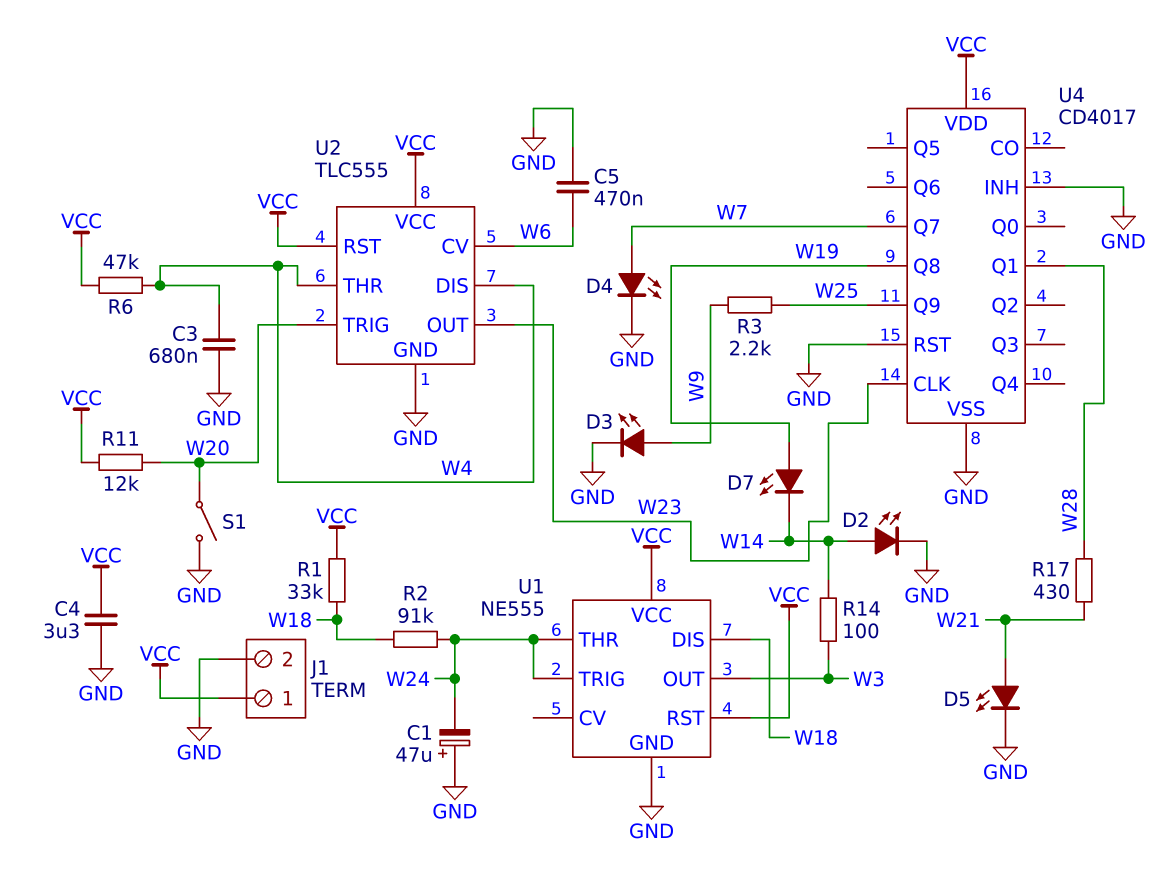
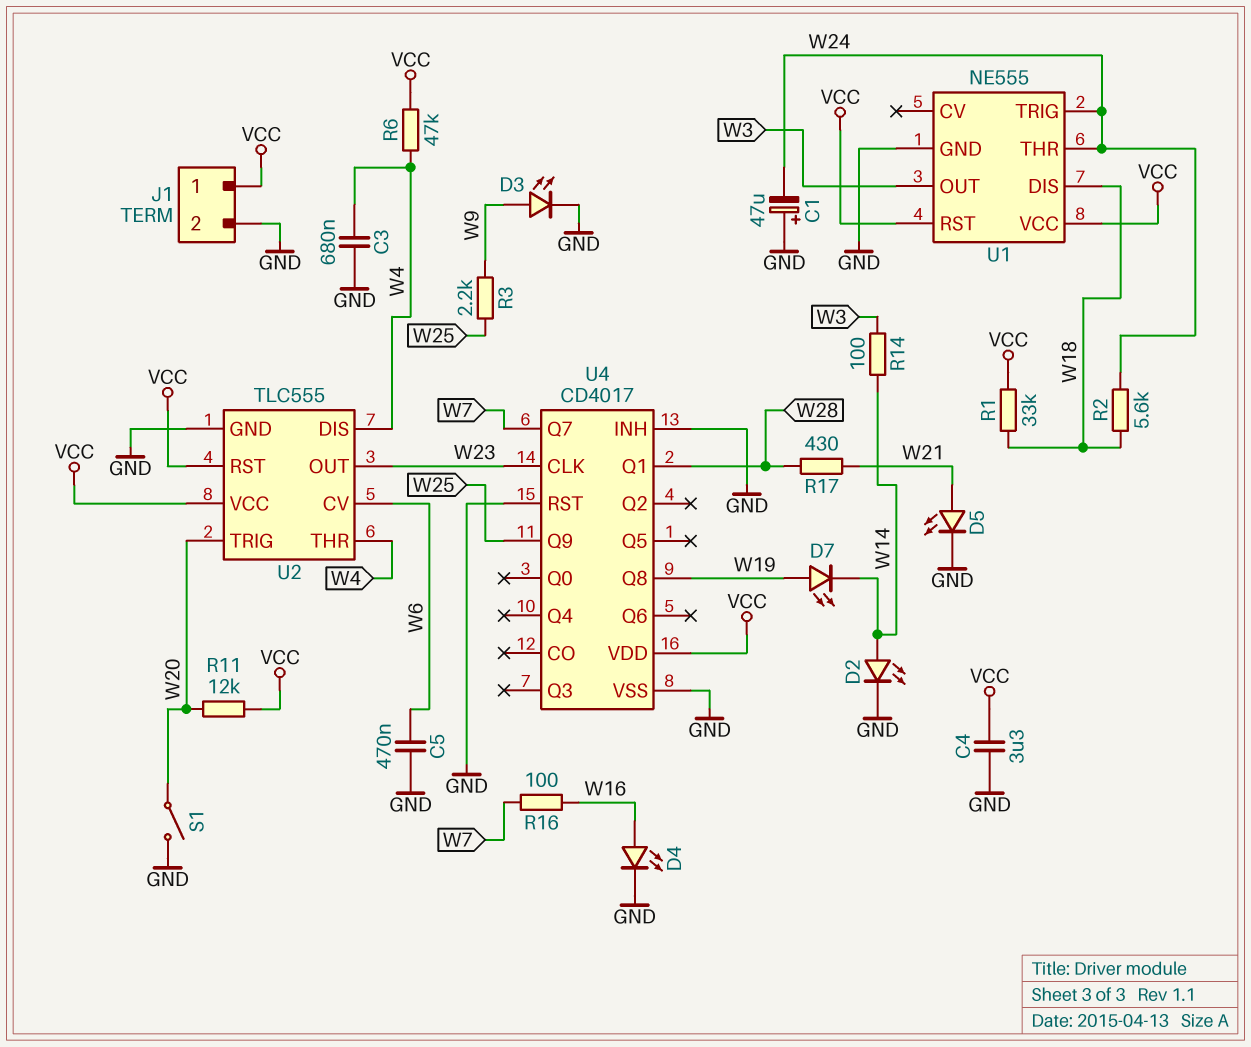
D4: LED (A W7, K GND) -> LED (A W16, K GND)
R2: 91k (W18, W24) -> 5.6k (W18, W24)
R16: none -> 100 (W7, W16)

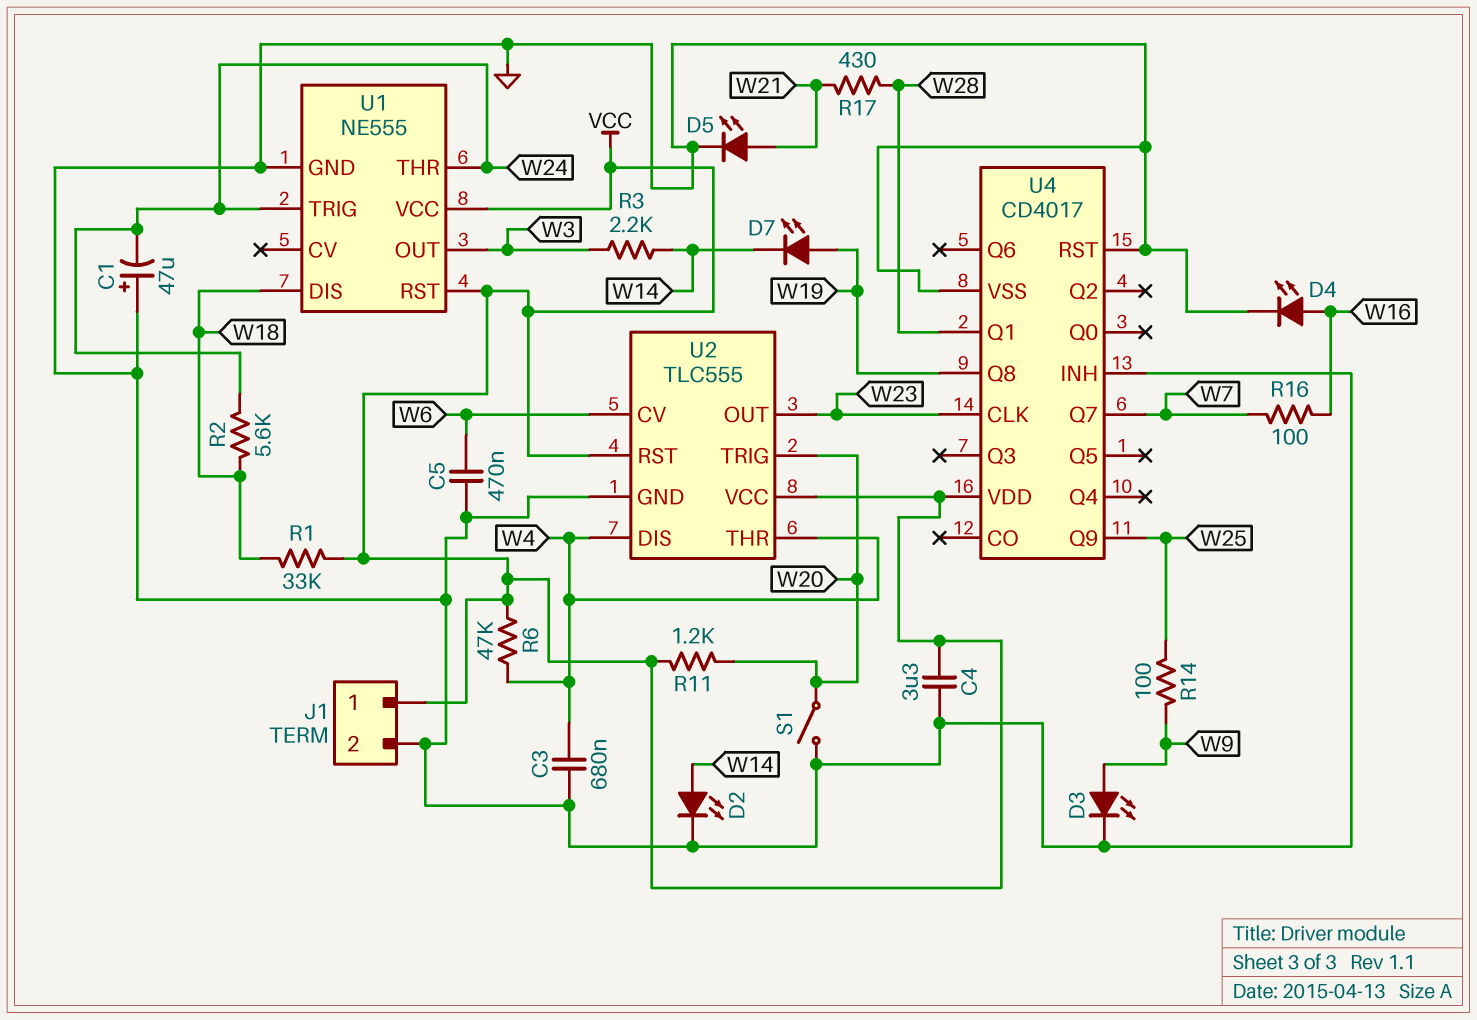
R3: 2.2k (W9, W25) -> 2.2k (W3, W14)
R11: 12k (VCC, W20) -> 1.2k (VCC, W20)
R14: 100 (W3, W14) -> 100 (W9, W25)

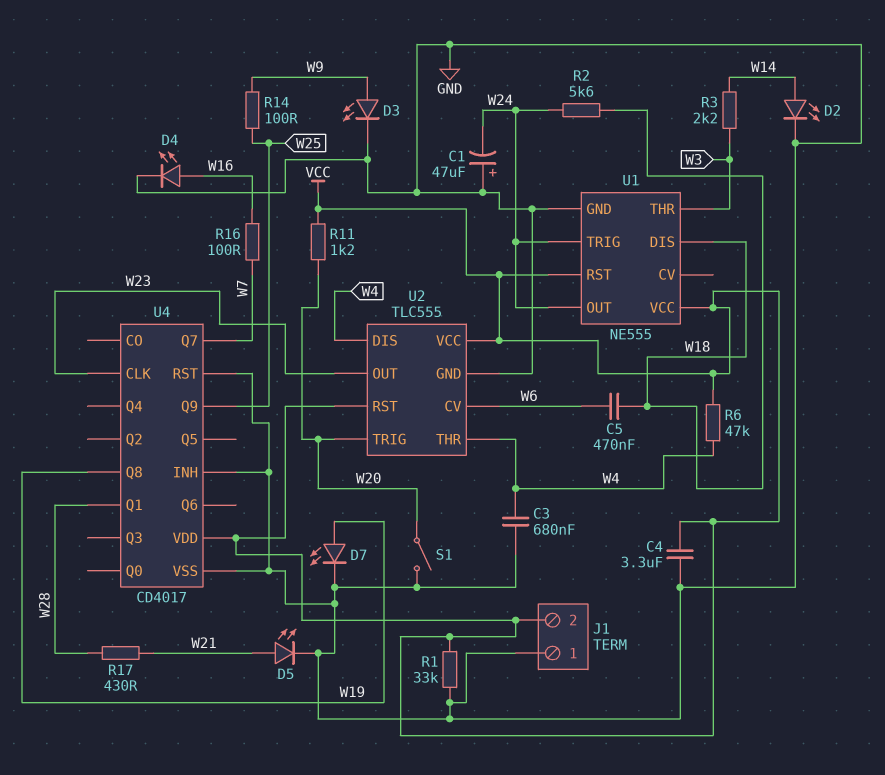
C5: 470nF (GND, W6) -> 470nF (W6, W18)
D7: LED (A W19, K W14) -> LED (A W19, K GND)
J1 pin 1: VCC -> GND
J1 pin 2: GND -> VCC
R1: 33k (VCC, W18) -> 33k (GND, VCC)
U1 pin OUT: W3 -> W24
U1 pin THR: W24 -> W3

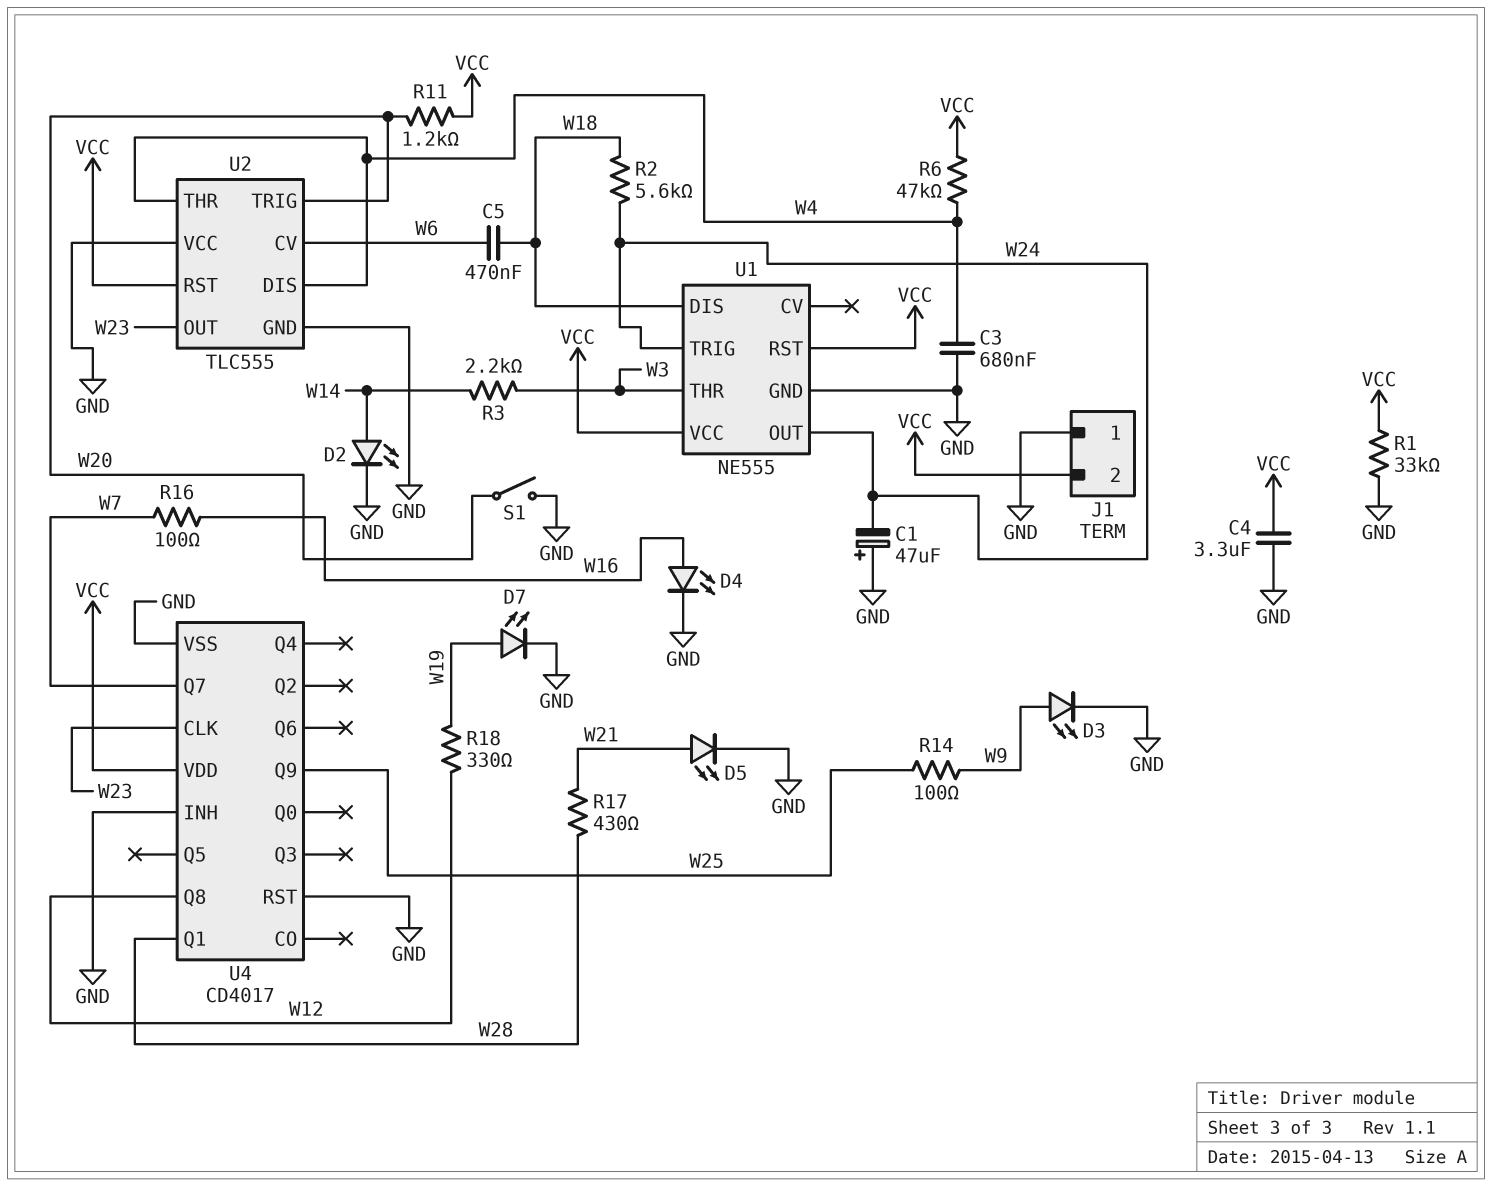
R18: none -> 330 (W12, W19)
U2 pin VCC: VCC -> GND
U4 pin Q8: W19 -> W12

